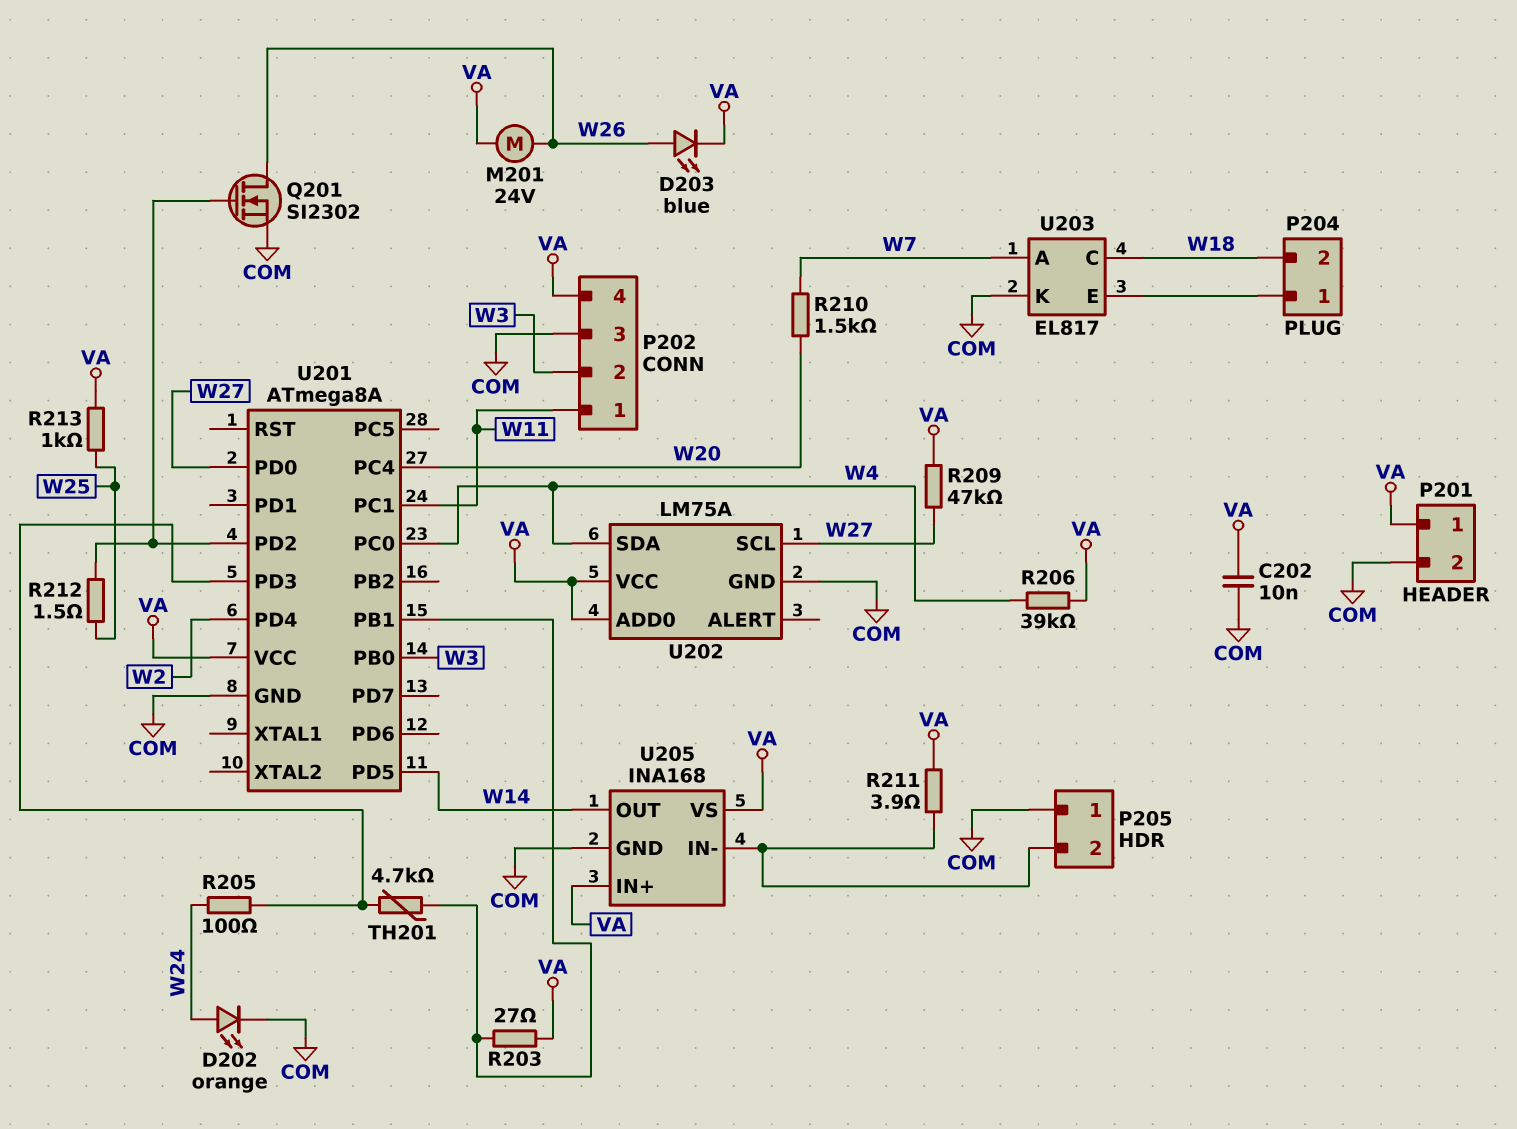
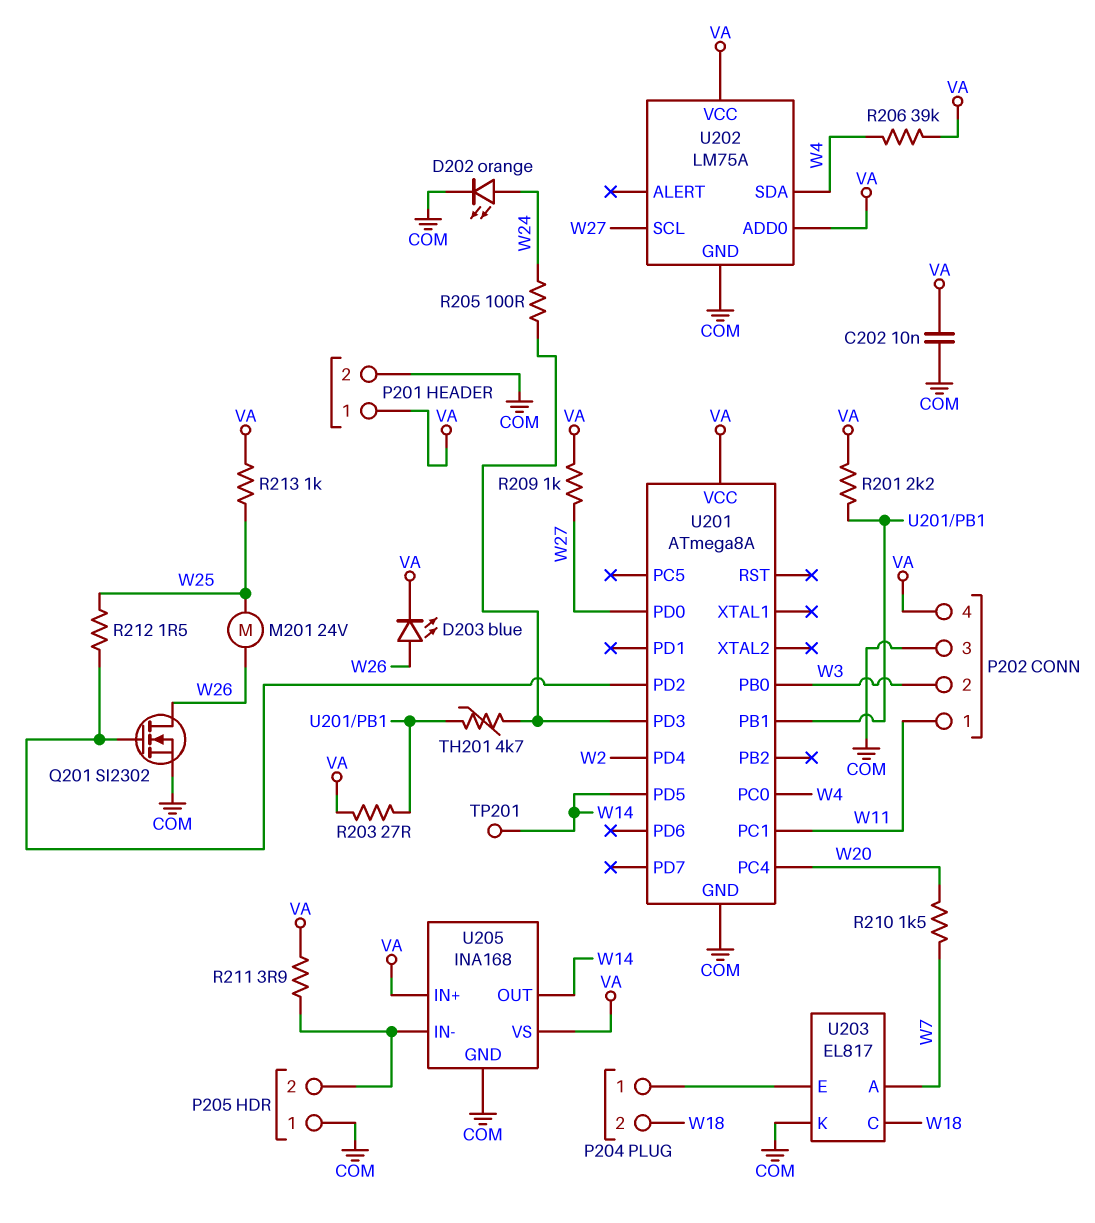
M201: motor 24V (VA, W26) -> motor 24V (W25, W26)
R201: none -> 2.2k (U201/PB1, VA)
R209: 47k (VA, W27) -> 1k (VA, W27)
TP201: none -> test point (W14)

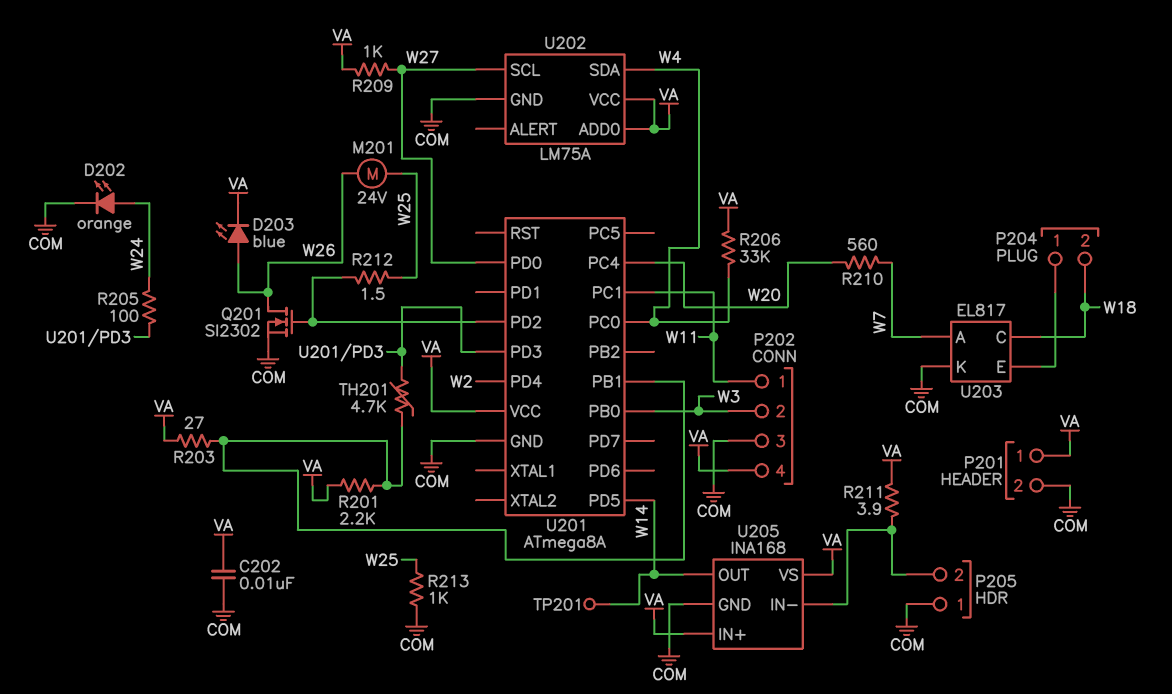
R206: 39k (VA, W4) -> 33k (VA, W4)
R210: 1.5k (W7, W20) -> 560 (W7, W20)
R213: 1k (VA, W25) -> 1k (COM, W25)

